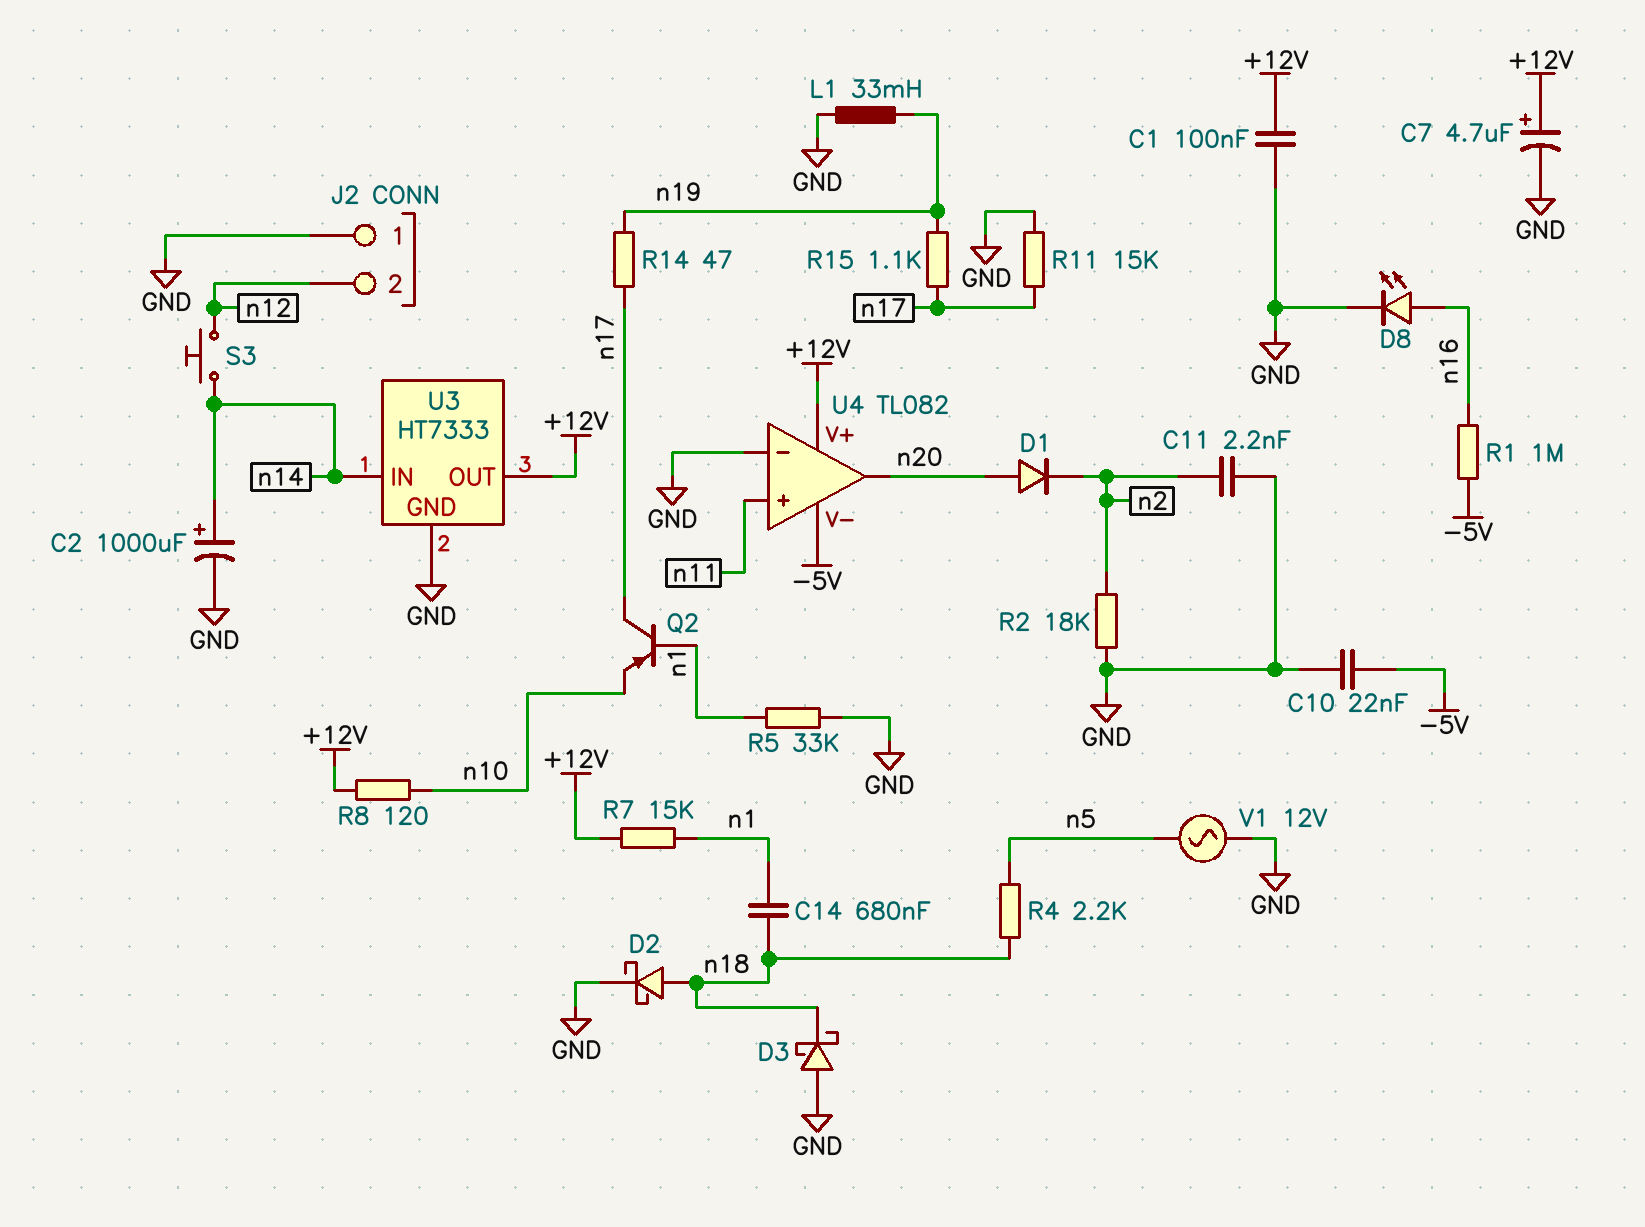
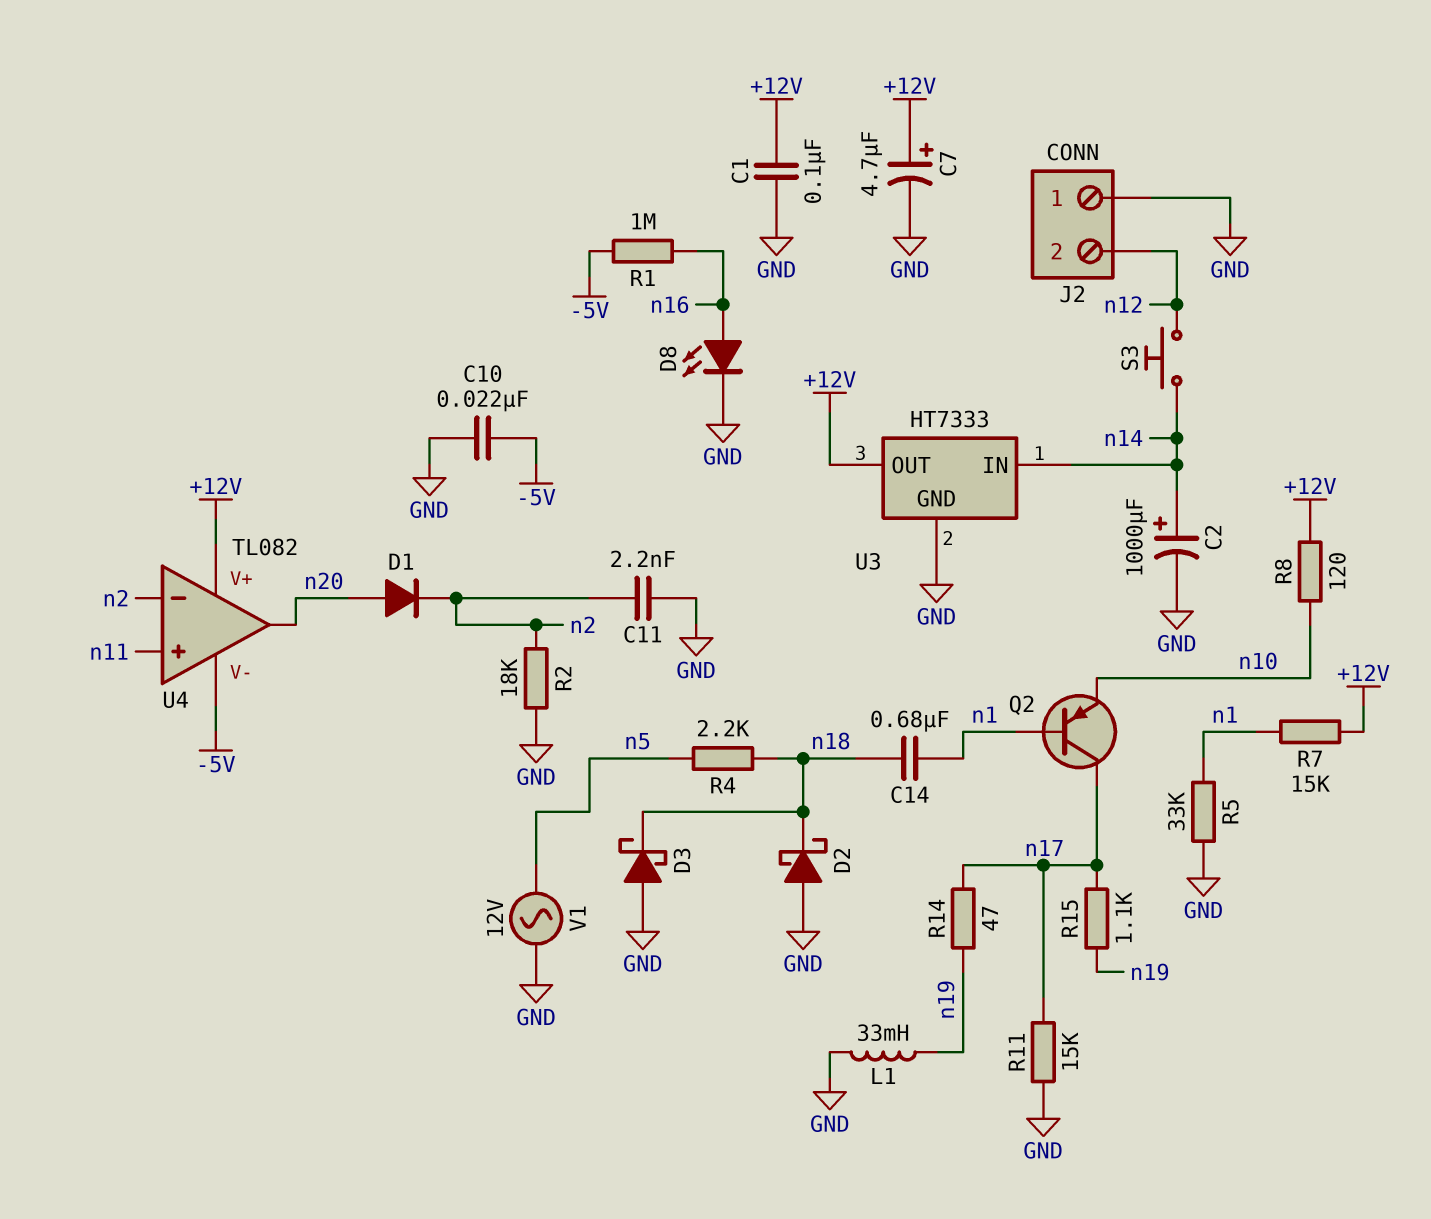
D2: schottky (A n18, K GND) -> schottky (A GND, K n18)
U4 pin in-: GND -> n2

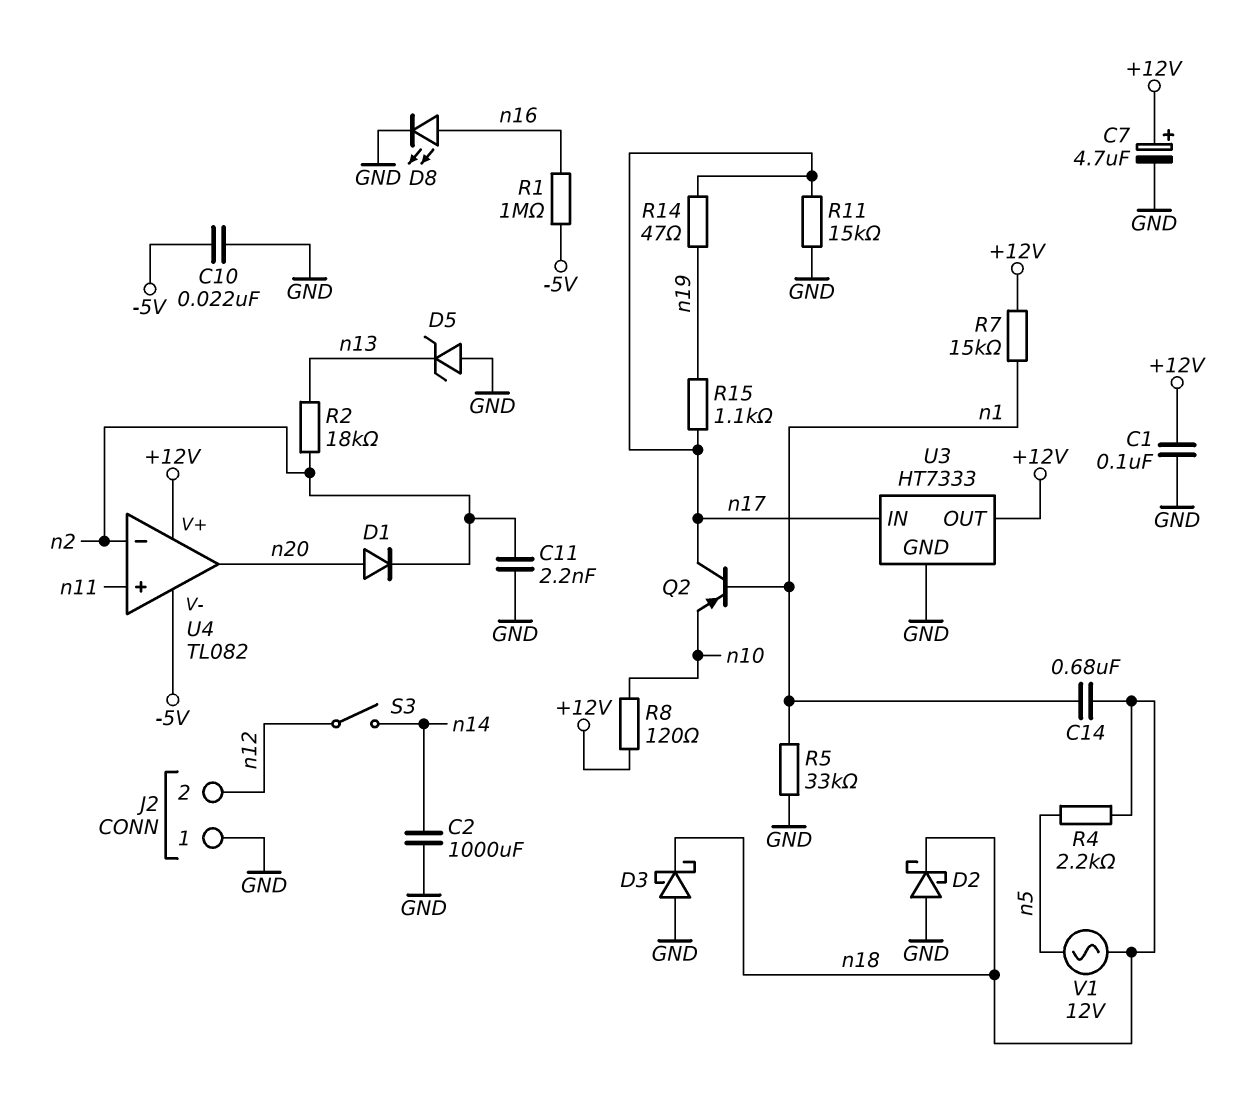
C2: 1000uF (plus n14, minus GND) -> 1000uF (GND, n14)
D5: none -> zener (A GND, K n13)
L1: 33mH (GND, n19) -> none
R2: 18k (GND, n2) -> 18k (n2, n13)
S3: button (n12, n14) -> switch (n12, n14)
U3 pin IN: n14 -> n17
V1: AC 12V (GND, n5) -> AC 12V (n5, n18)

